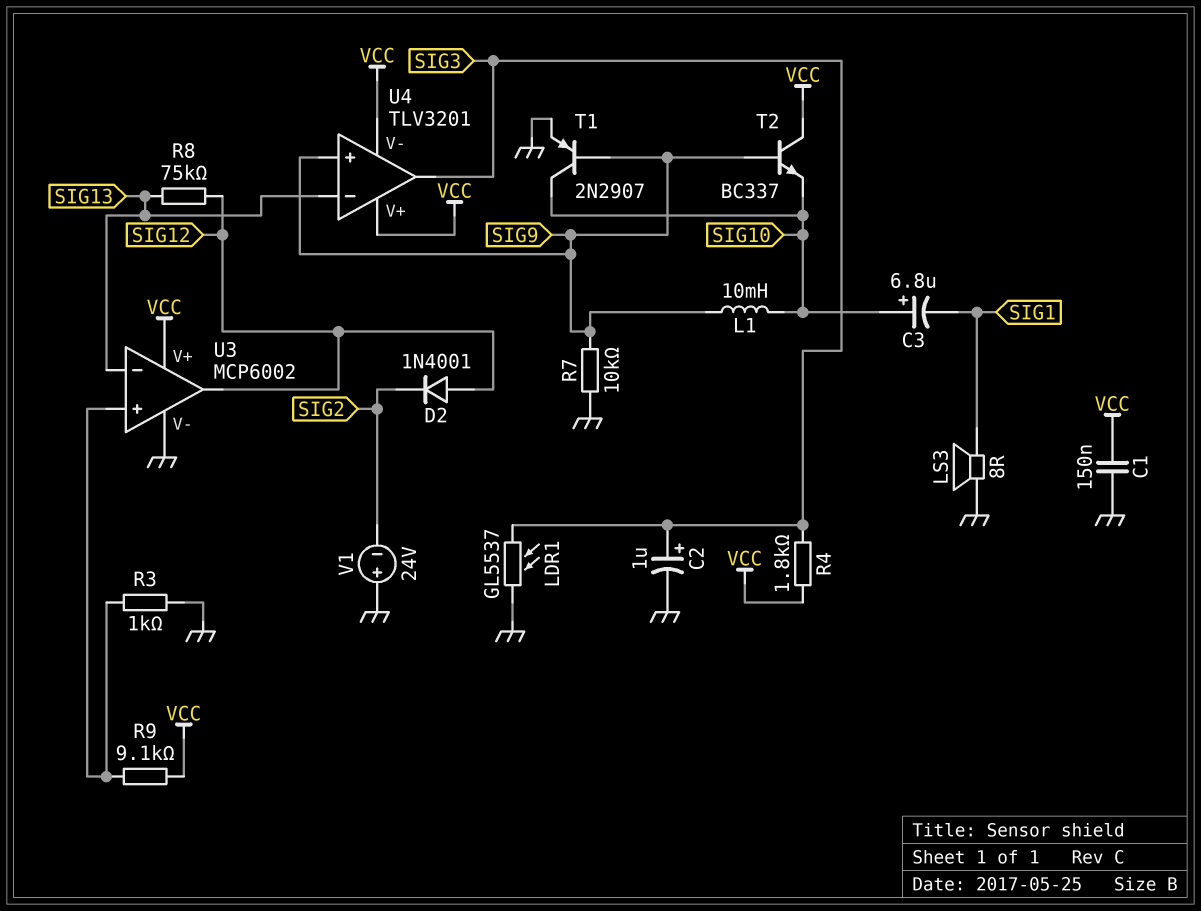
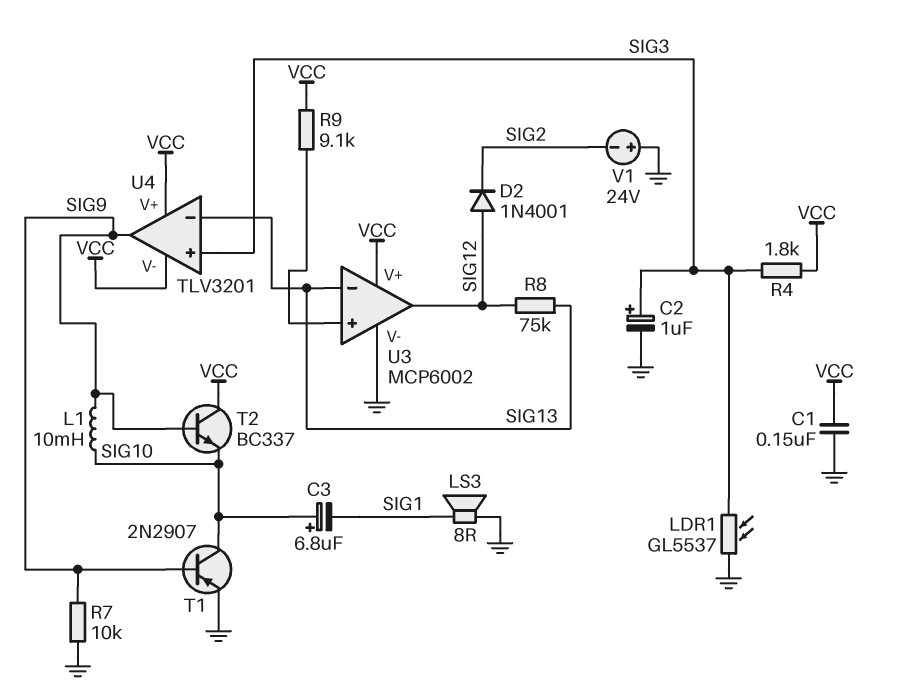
R3: 1k (GND, U3/in+) -> none
U4 pin in+: SIG9 -> SIG3
U4 pin out: SIG3 -> SIG9

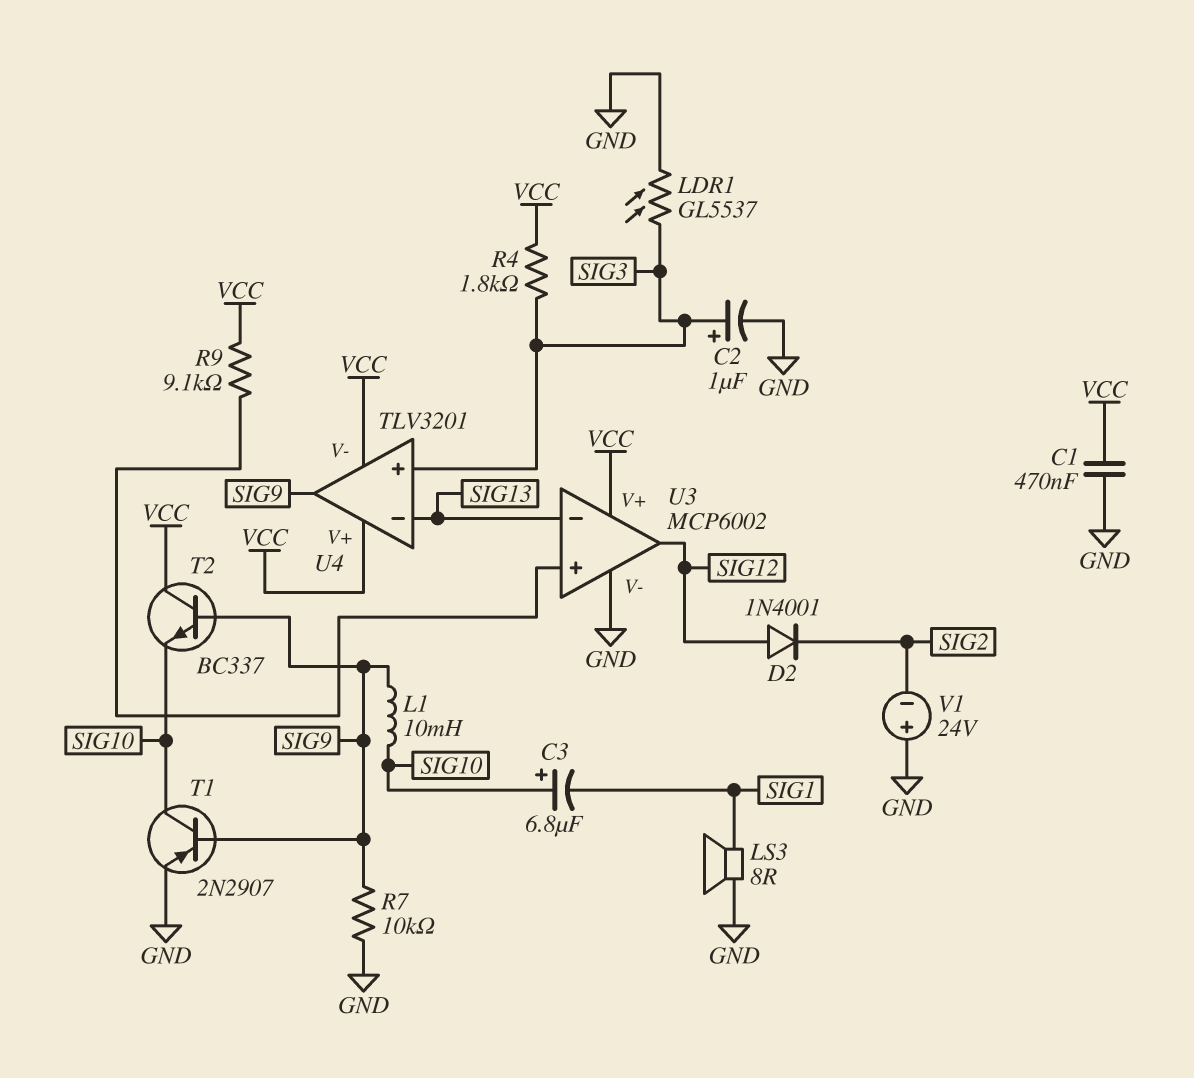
C1: 150nF (GND, VCC) -> 470nF (GND, VCC)
R8: 75k (SIG12, SIG13) -> none

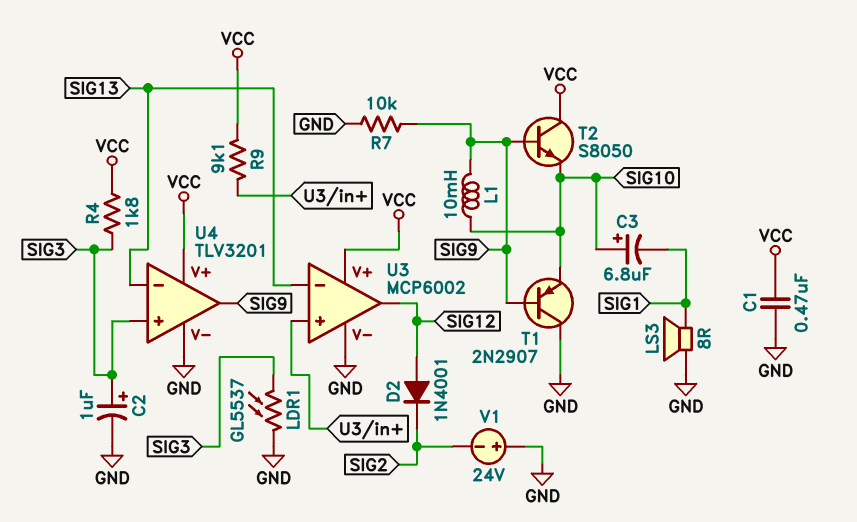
T1: PNP 2N2907 (B SIG9, C SIG10, E GND) -> PNP 2N2907 (B SIG9, C GND, E SIG10)
T2: NPN BC337 (B SIG9, C VCC, E SIG10) -> NPN S8050 (B SIG9, C VCC, E SIG10)
U4 pin V-: VCC -> GND

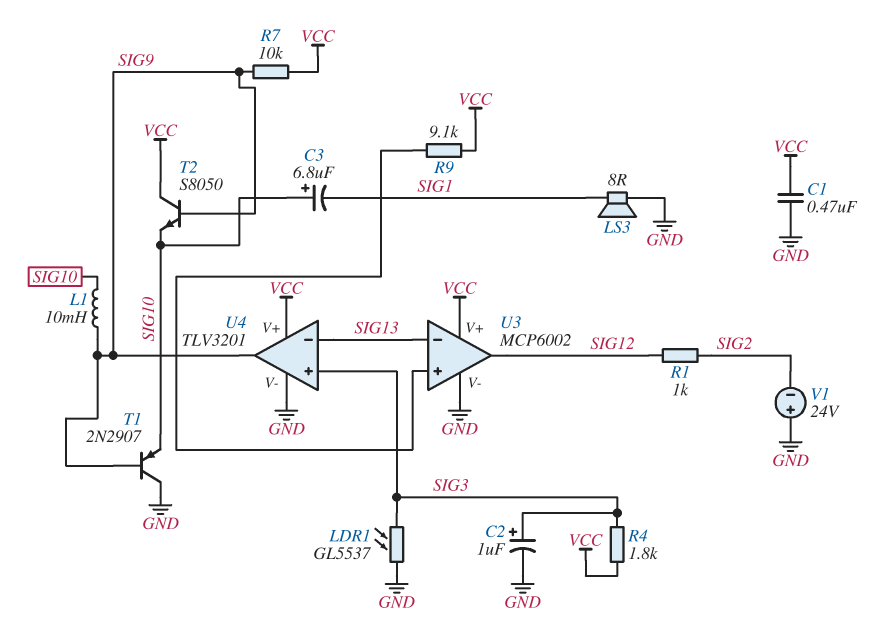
D2: diode 1N4001 (A SIG12, K SIG2) -> none
R1: none -> 1k (SIG2, SIG12)
R7: 10k (GND, SIG9) -> 10k (SIG9, VCC)

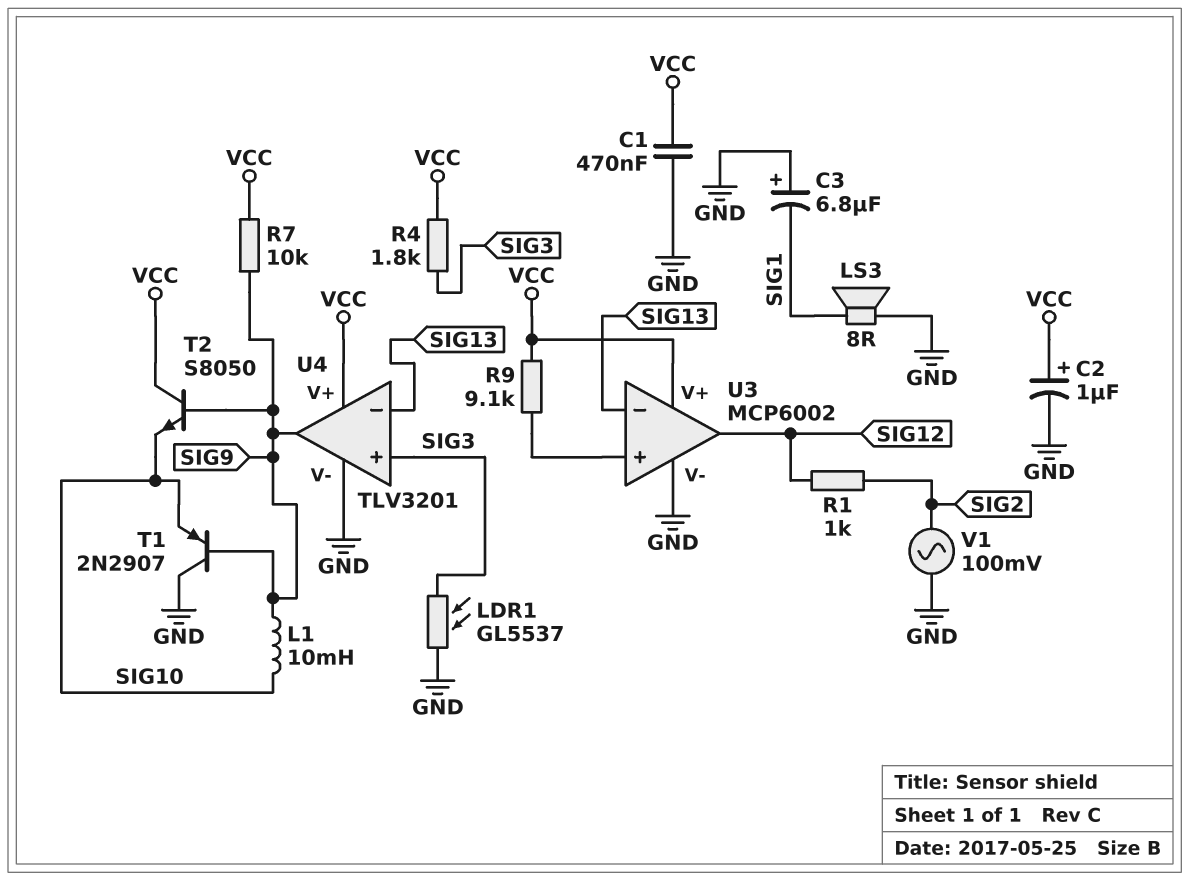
C2: 1uF (plus SIG3, minus GND) -> 1uF (plus VCC, minus GND)
C3: 6.8uF (plus SIG10, minus SIG1) -> 6.8uF (plus GND, minus SIG1)
V1: 24V (plus GND, minus SIG2) -> AC 100mV (GND, SIG2)

